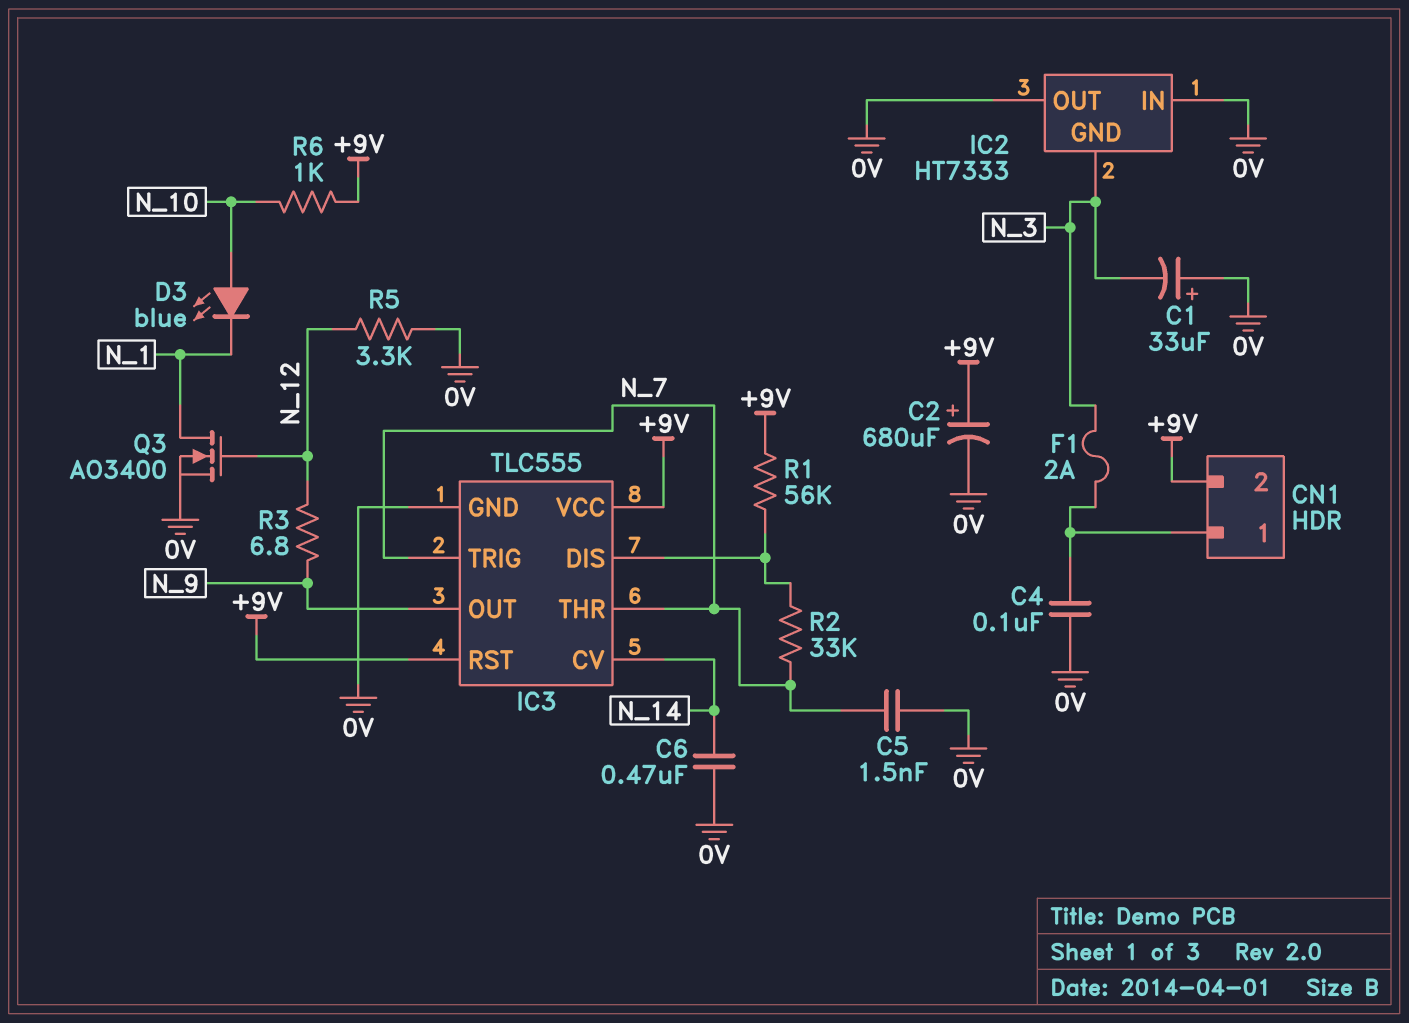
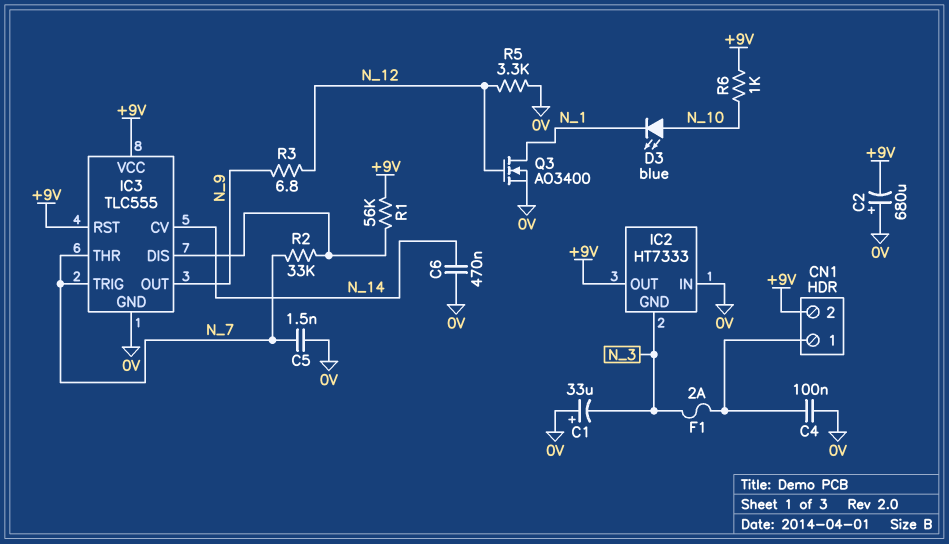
C2: 680uF (plus +9V, minus 0V) -> 680uF (plus 0V, minus +9V)
IC2 pin OUT: 0V -> +9V

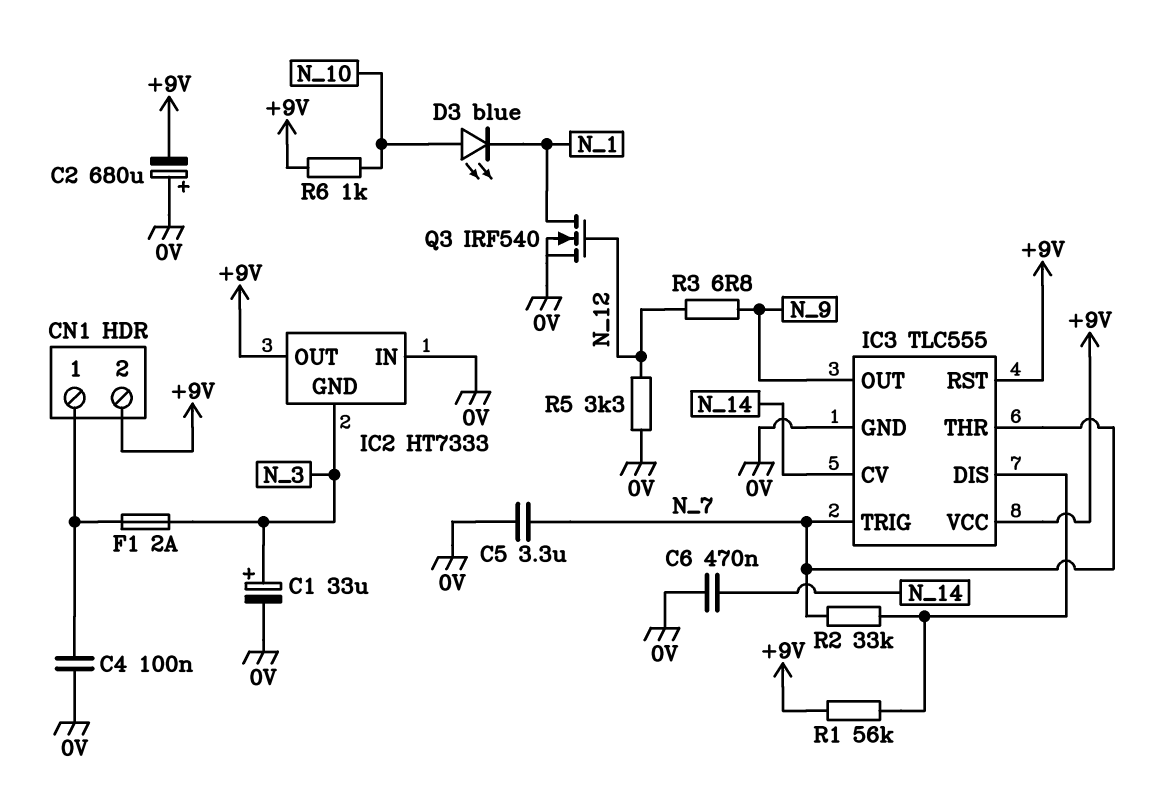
C1: 33uF (plus 0V, minus N_3) -> 33uF (plus N_3, minus 0V)
C5: 1.5nF (0V, N_7) -> 3.3uF (0V, N_7)
Q3: NMOS AO3400 (G N_12, D N_1, S 0V) -> NMOS IRF540 (G N_12, D N_1, S 0V)

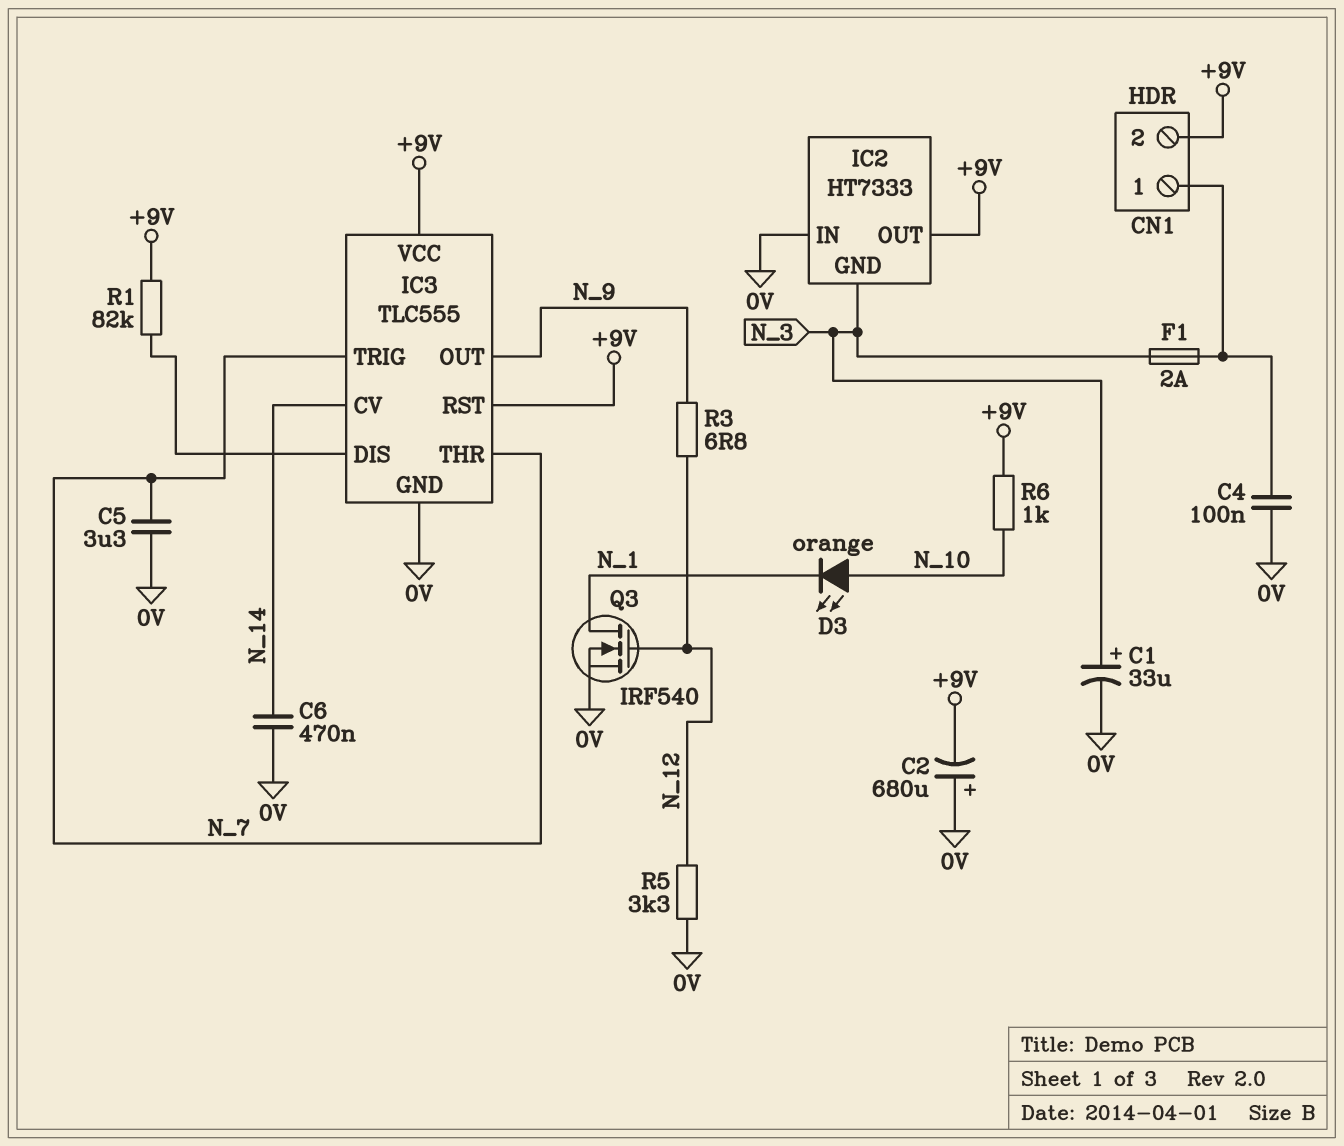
D3: LED blue (A N_10, K N_1) -> LED orange (A N_10, K N_1)
R1: 56k (+9V, IC3/DIS) -> 82k (+9V, IC3/DIS)
R2: 33k (IC3/DIS, N_7) -> none

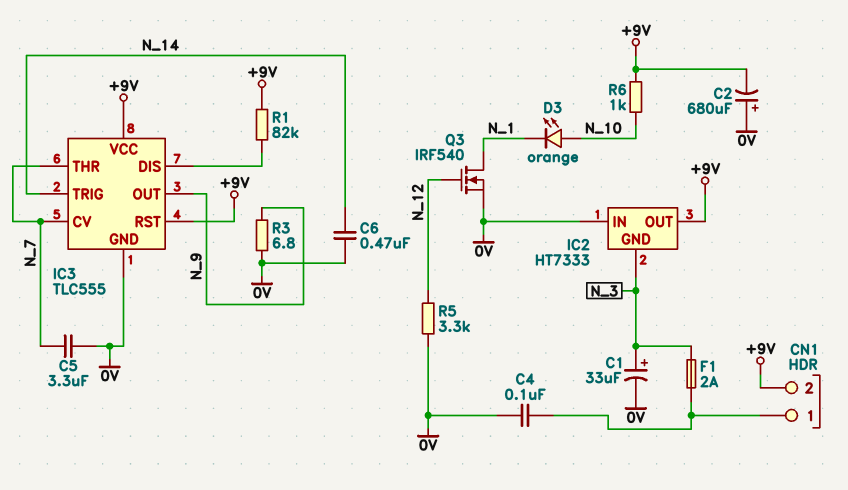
IC3 pin CV: N_14 -> N_7
IC3 pin TRIG: N_7 -> N_14
R3: 6.8 (N_9, N_12) -> 6.8 (0V, N_9)

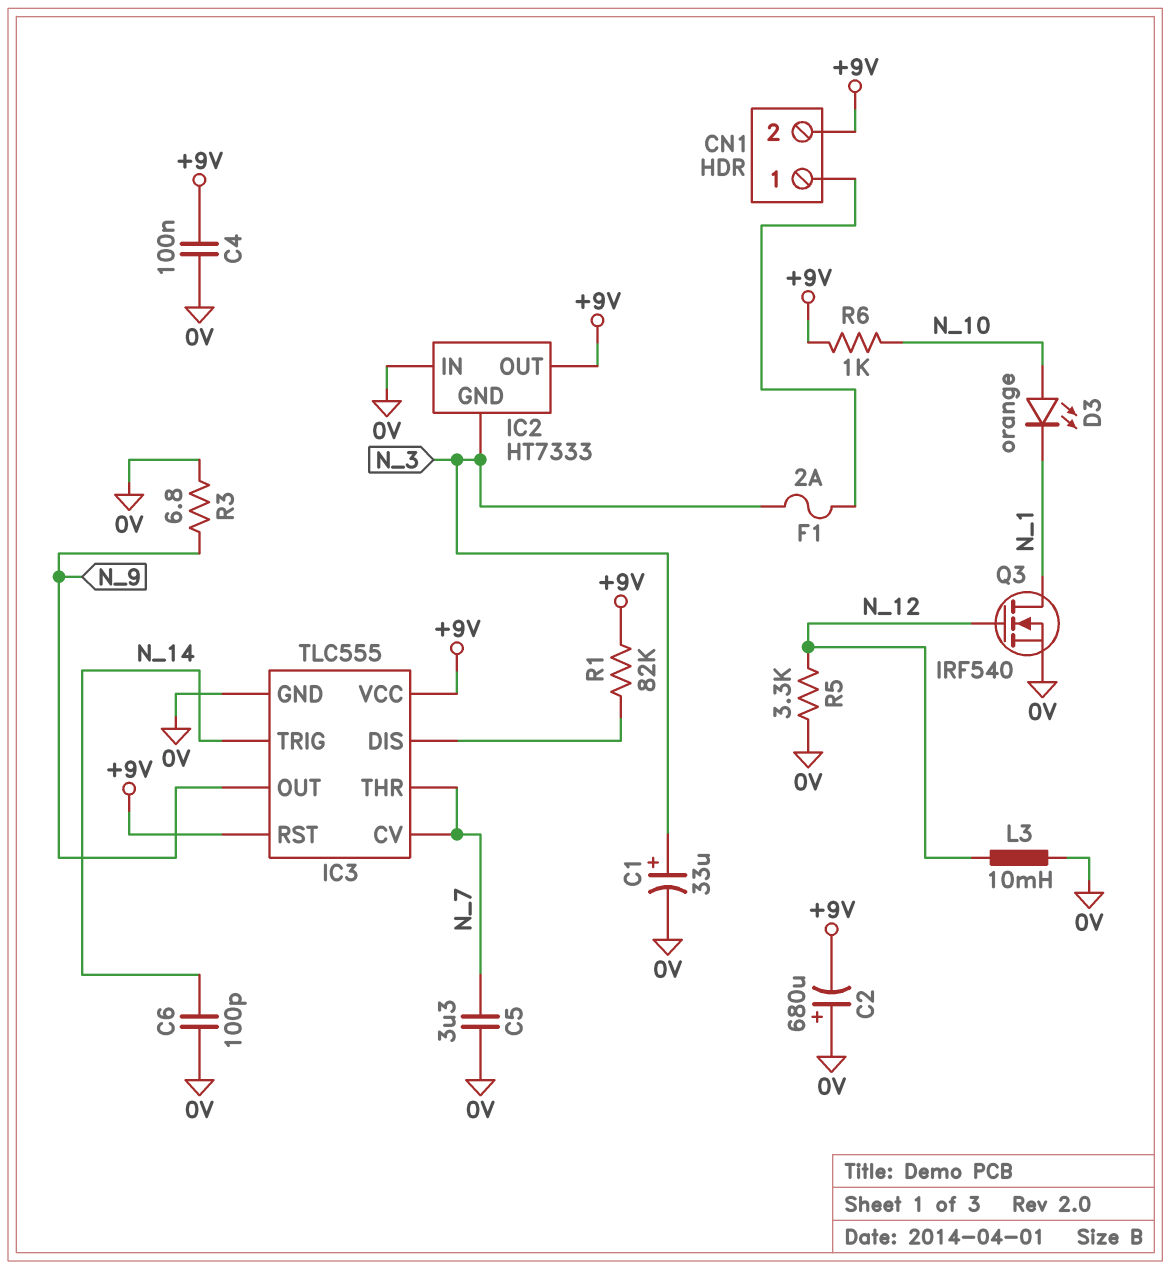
C4: 100nF (0V, CN1/1) -> 100nF (+9V, 0V)
C6: 470nF (0V, N_14) -> 100pF (0V, N_14)
L3: none -> 10mH (0V, N_12)

